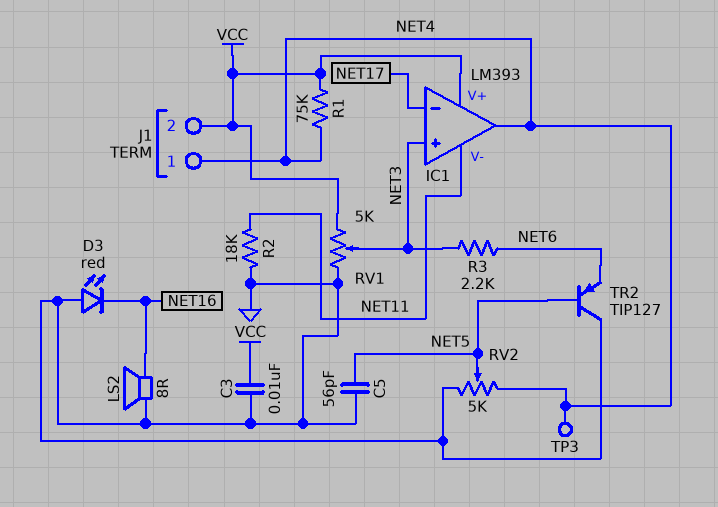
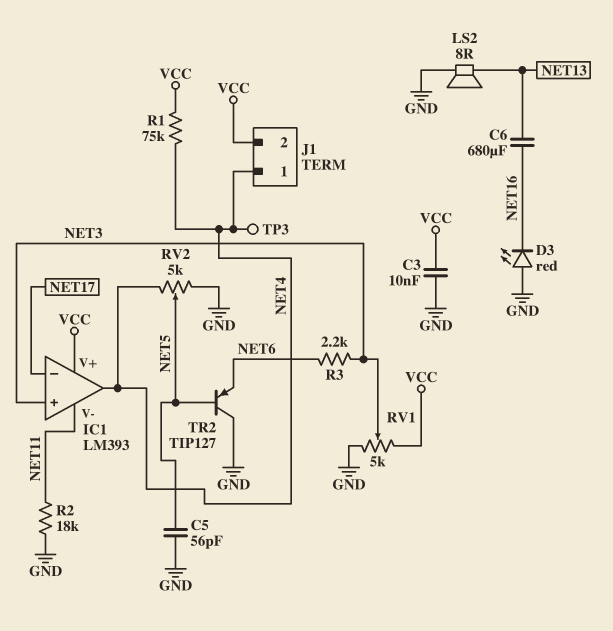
C6: none -> 680uF (NET13, NET16)
LS2: speaker 8R (GND, NET16) -> speaker 8R (GND, NET13)

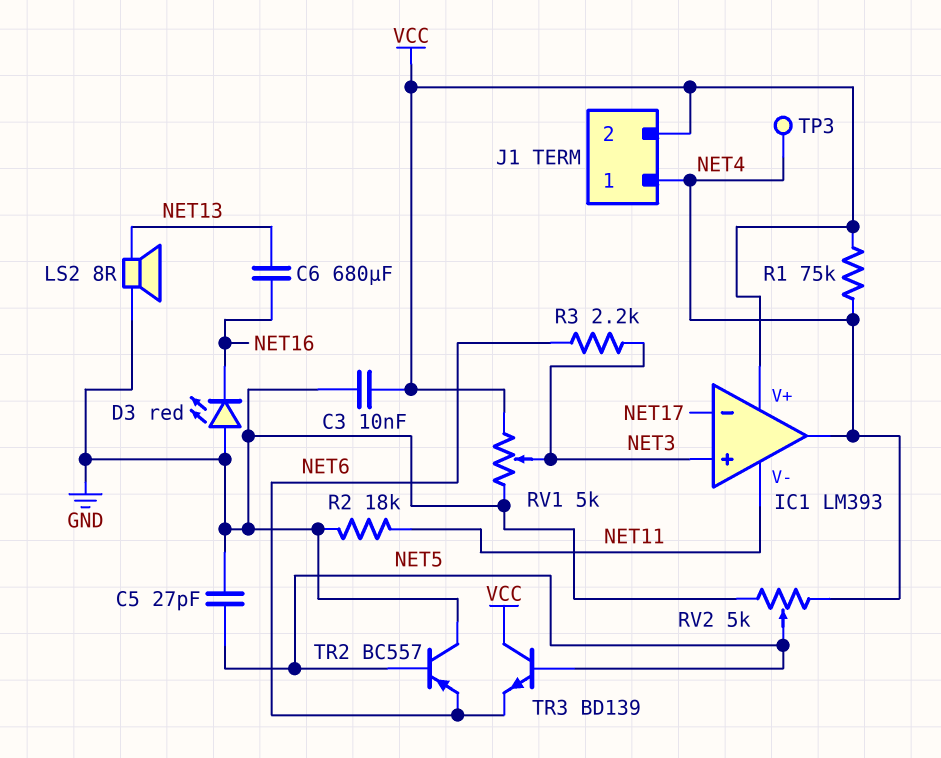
C5: 56pF (GND, NET5) -> 27pF (GND, NET5)
TR2: PNP TIP127 (B NET5, C GND, E NET6) -> PNP BC557 (B NET5, C GND, E NET6)
TR3: none -> NPN BD139 (B NET5, C VCC, E NET6)

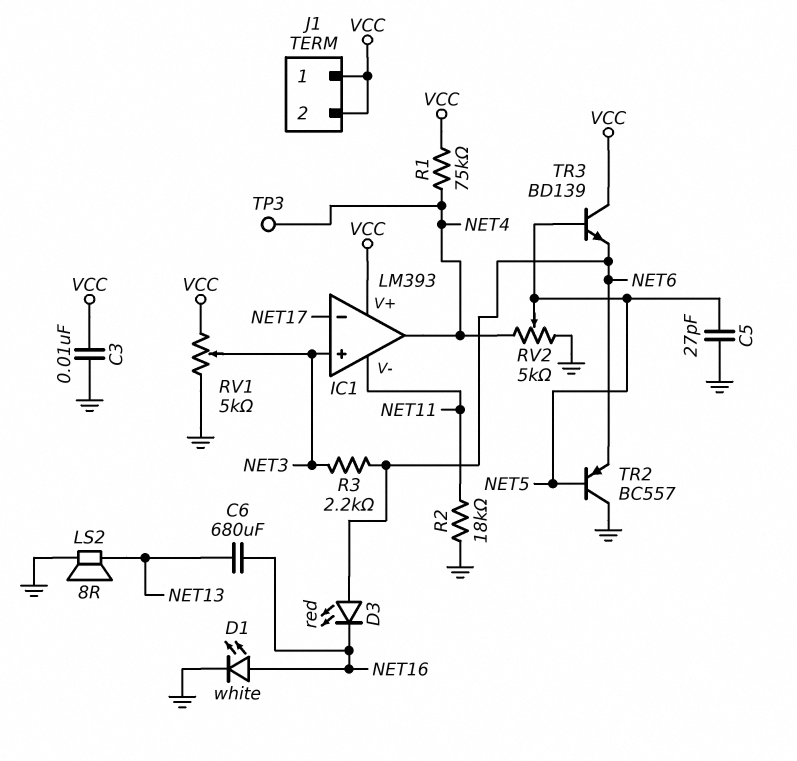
D1: none -> LED white (A NET16, K GND)
D3: LED red (A GND, K NET16) -> LED red (A NET6, K NET16)
J1 pin 1: NET4 -> VCC

